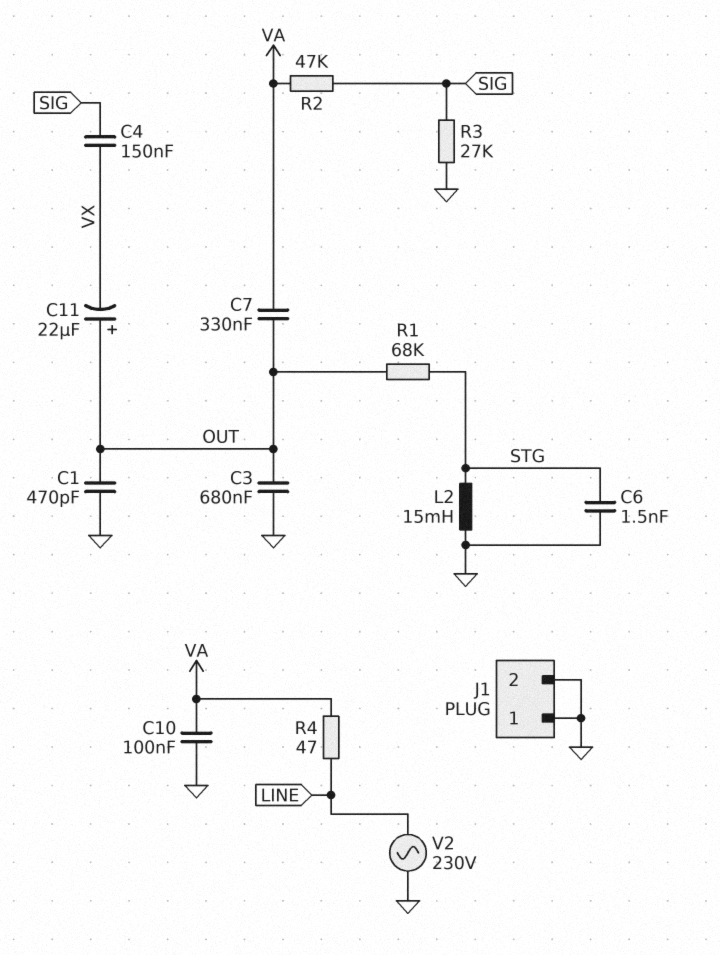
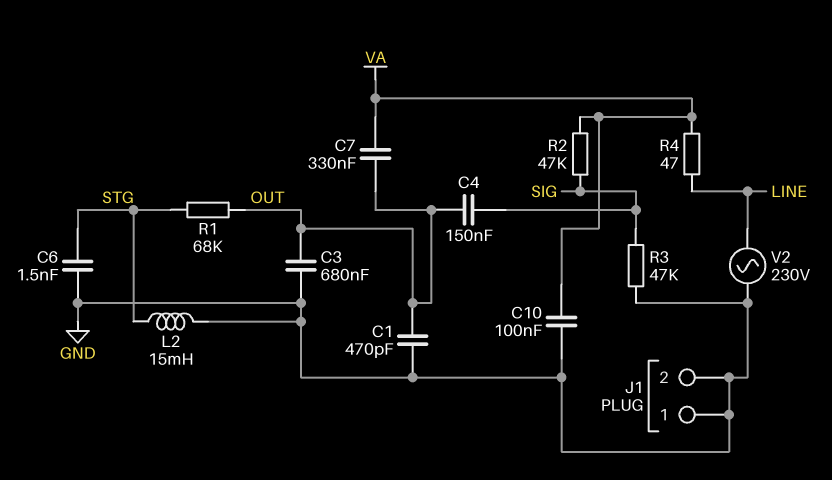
C4: 150nF (SIG, VX) -> 150nF (OUT, SIG)
C11: 22uF (plus OUT, minus VX) -> none
R3: 27k (GND, SIG) -> 47k (GND, SIG)

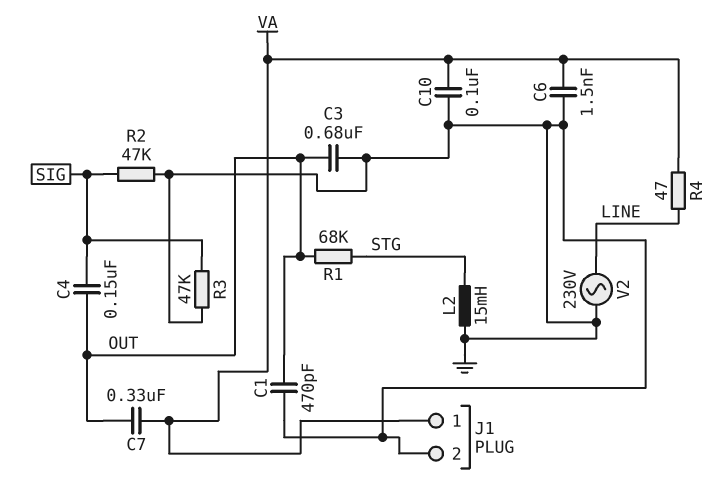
C6: 1.5nF (GND, STG) -> 1.5nF (GND, VA)
J1 pin 1: GND -> VA
R2: 47k (SIG, VA) -> 47k (GND, SIG)

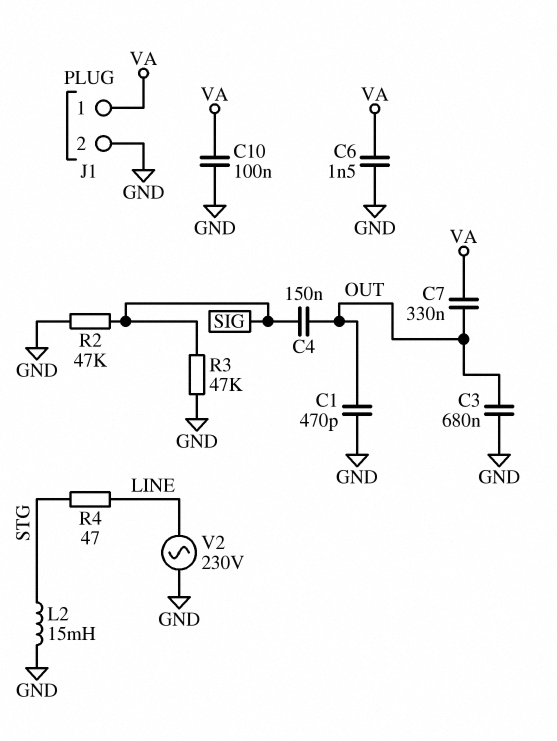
R1: 68k (OUT, STG) -> none
R4: 47 (LINE, VA) -> 47 (LINE, STG)

